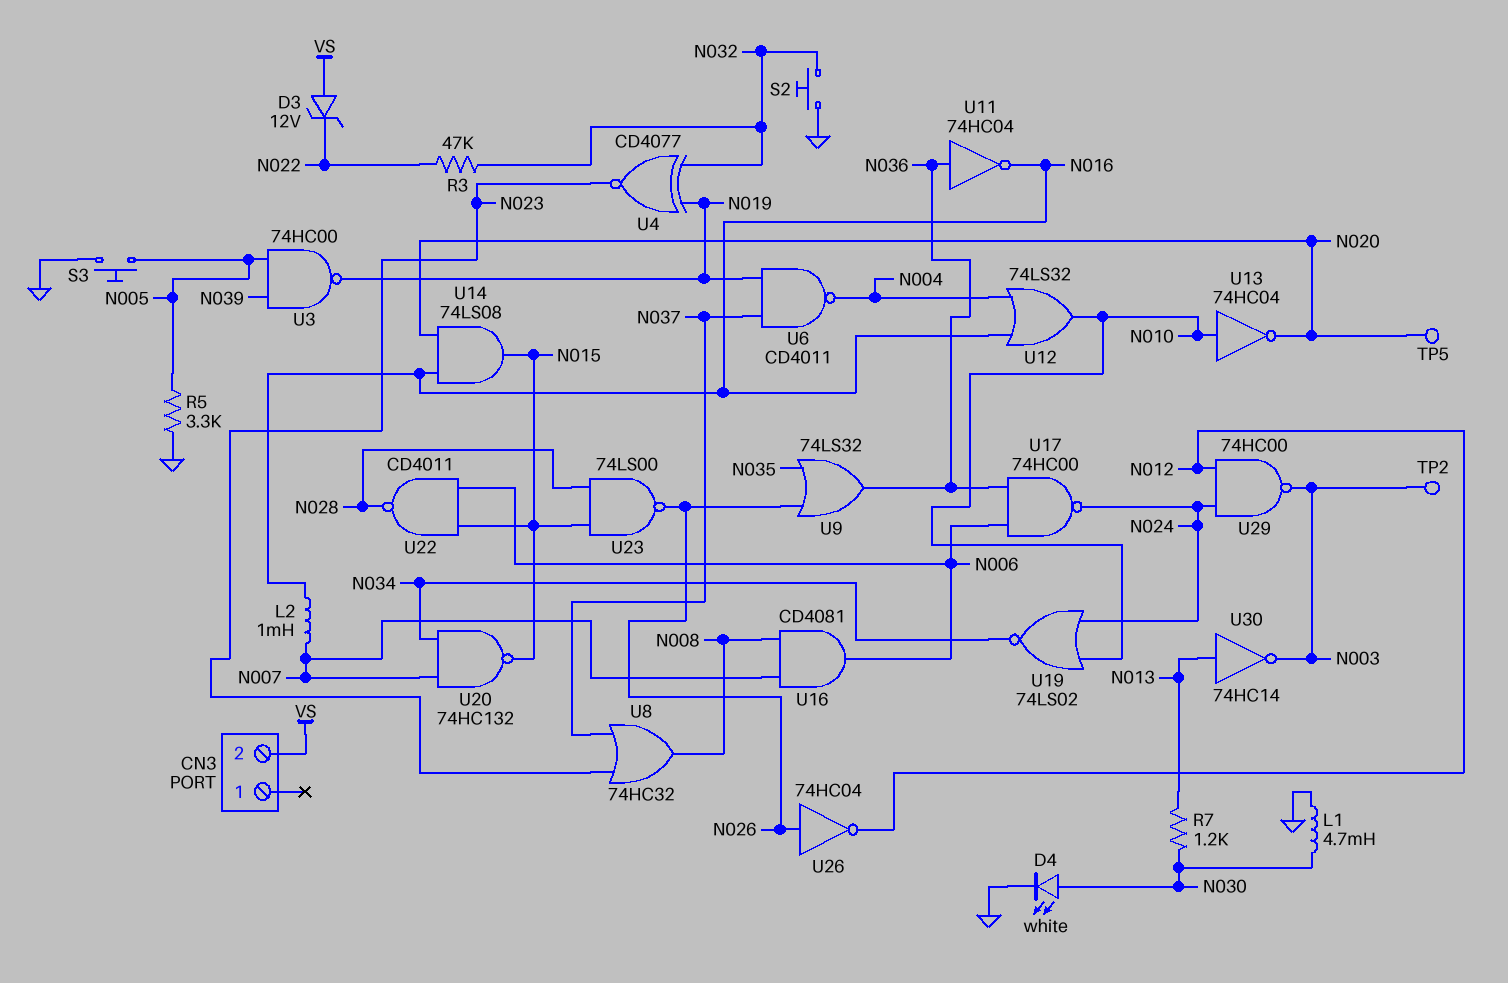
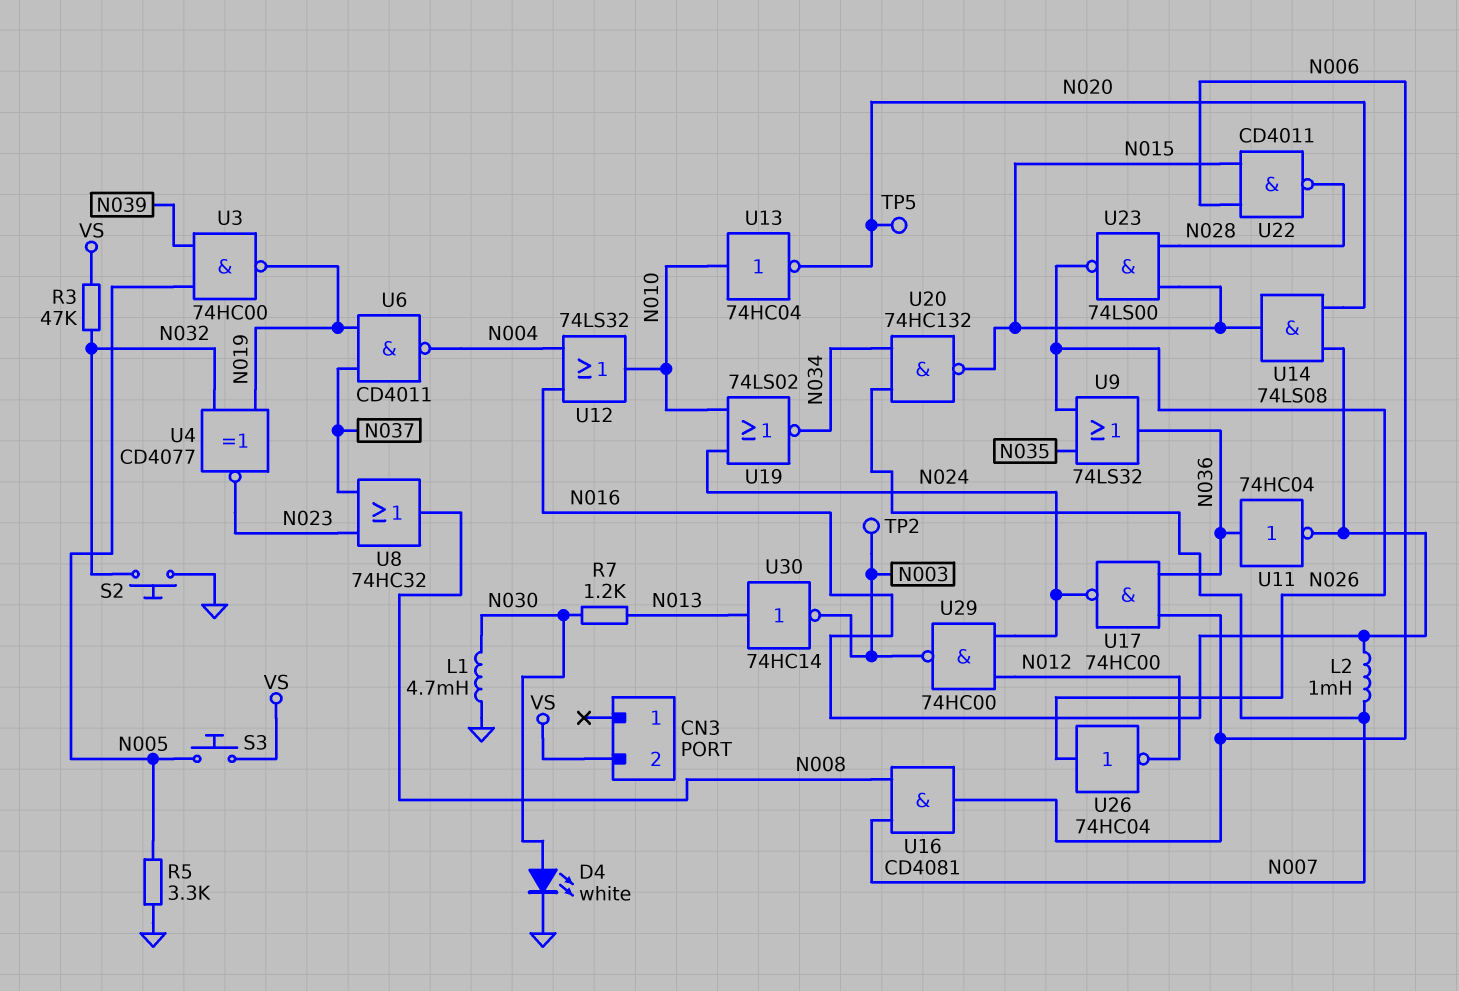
D3: zener 12V (A VS, K N022) -> none
R3: 47k (N022, N032) -> 47k (N032, VS)
S3: button (GND, N005) -> button (N005, VS)

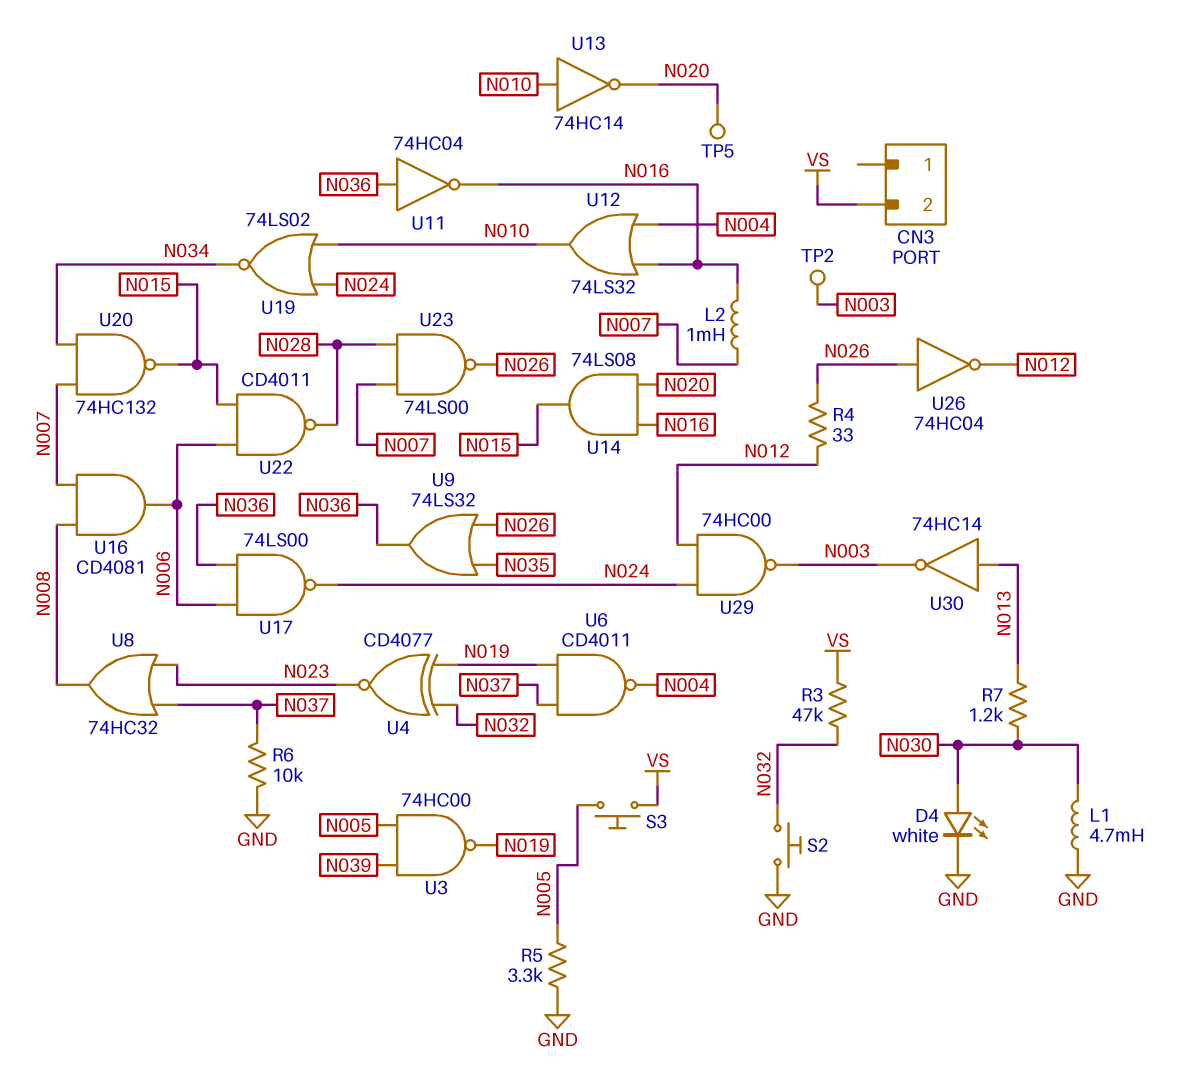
R4: none -> 33 (N012, N026)
R6: none -> 10k (GND, N037)
U13: NOT 74HC04 (in N010, out N020) -> NOT 74HC14 (in N010, out N020)
U17: NAND 74HC00 (in N006, in N036, out N024) -> NAND 74LS00 (in N006, in N036, out N024)
U23: NAND 74LS00 (in N015, in N028, out N026) -> NAND 74LS00 (in N007, in N028, out N026)

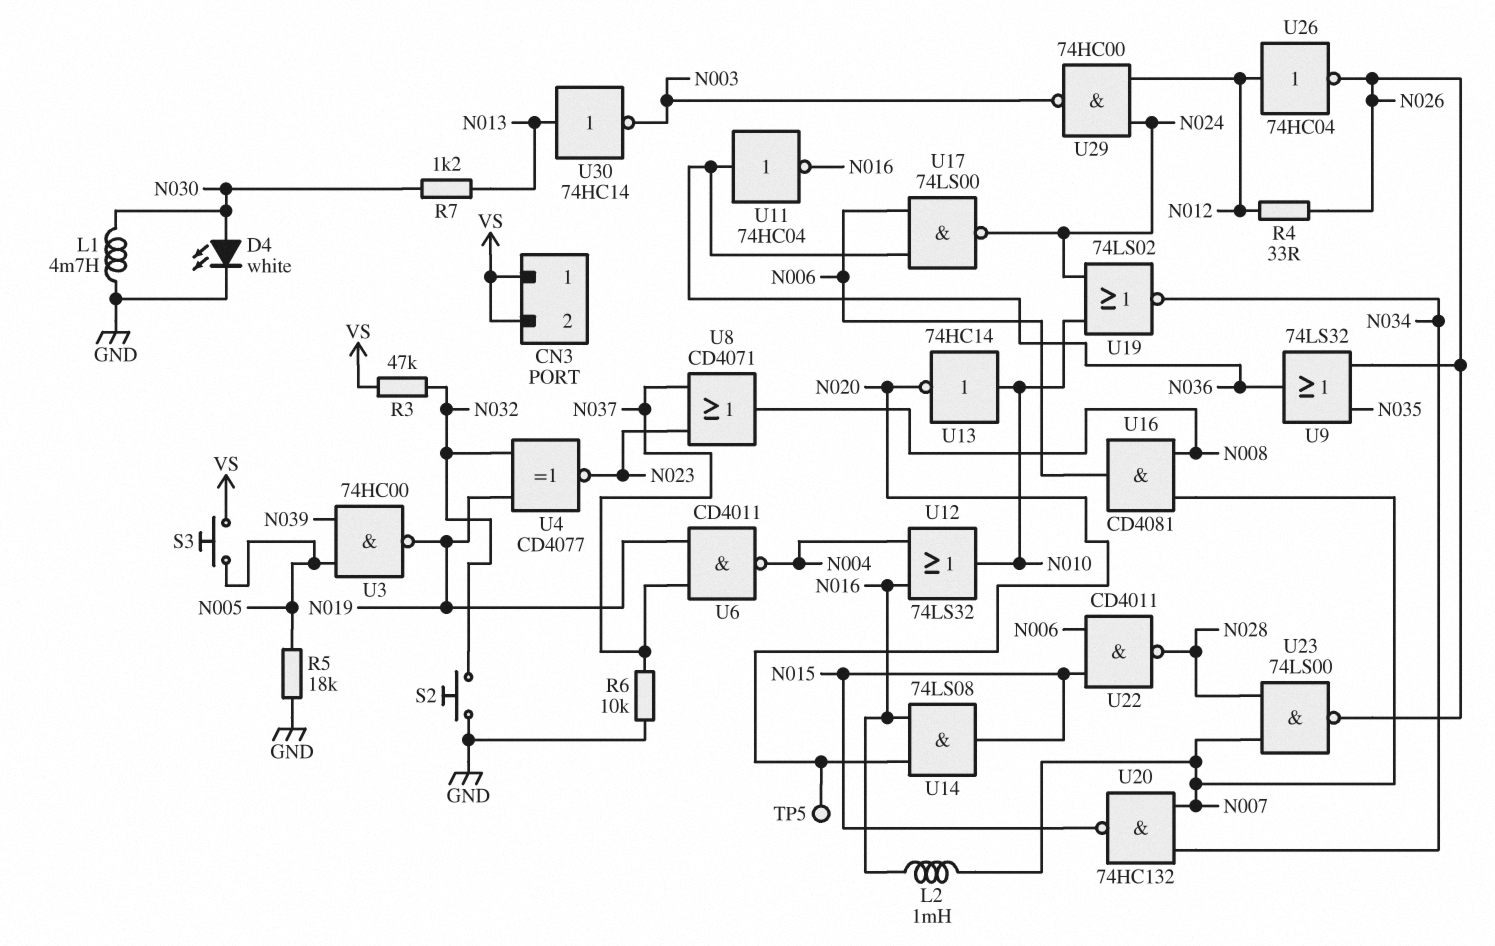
CN3 pin 1: none -> VS
R5: 3.3k (GND, N005) -> 18k (GND, N005)
TP2: test point (N003) -> none
U8: OR 74HC32 (in N023, in N037, out N008) -> OR CD4071 (in N023, in N037, out N008)
U26: NOT 74HC04 (in N026, out N012) -> NOT 74HC04 (in N012, out N026)

